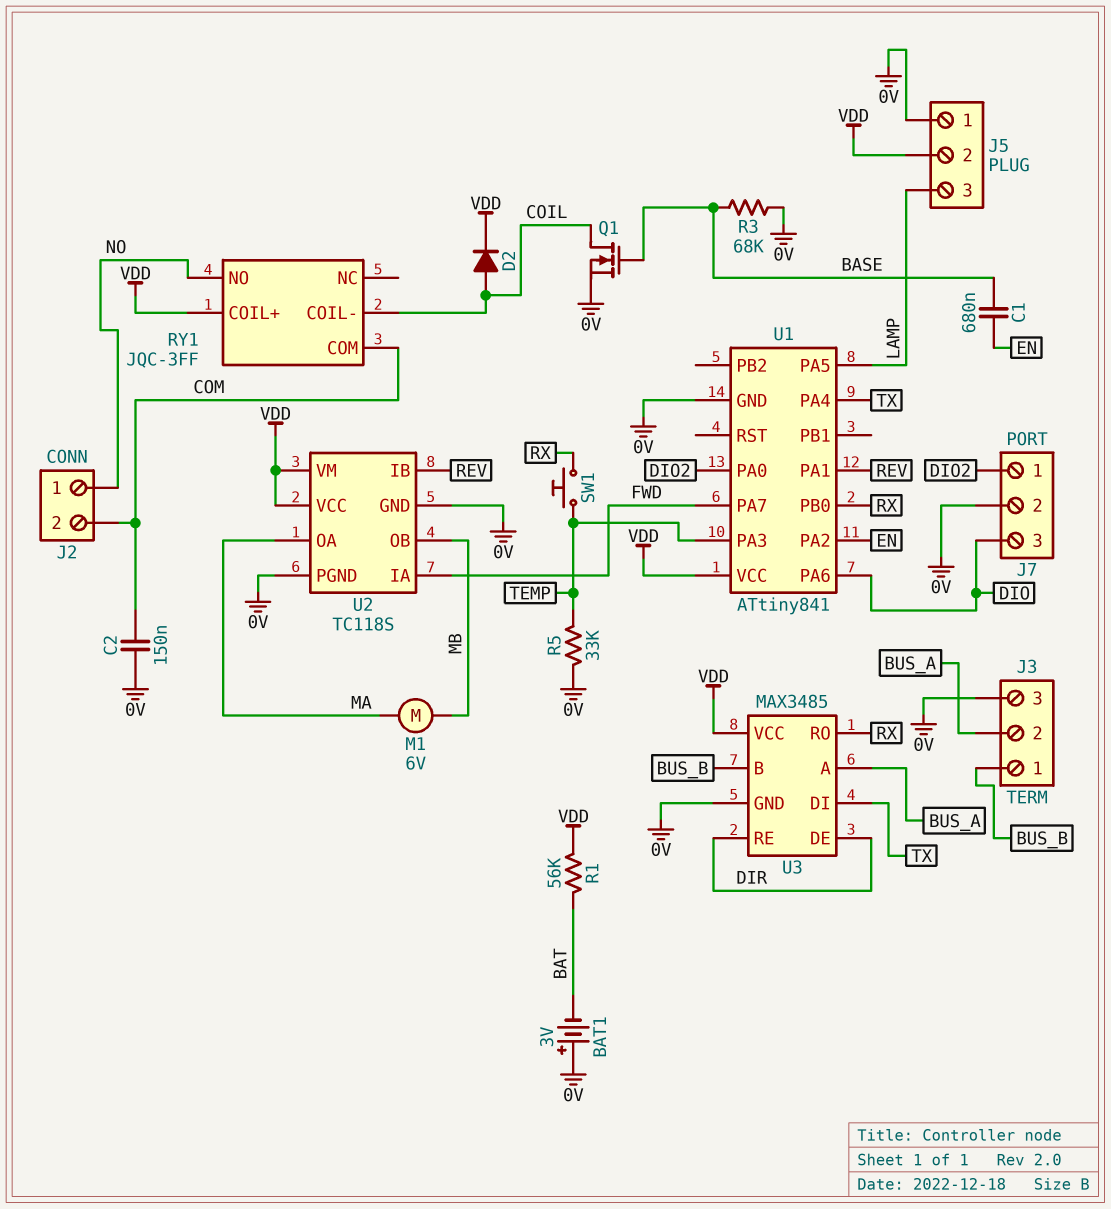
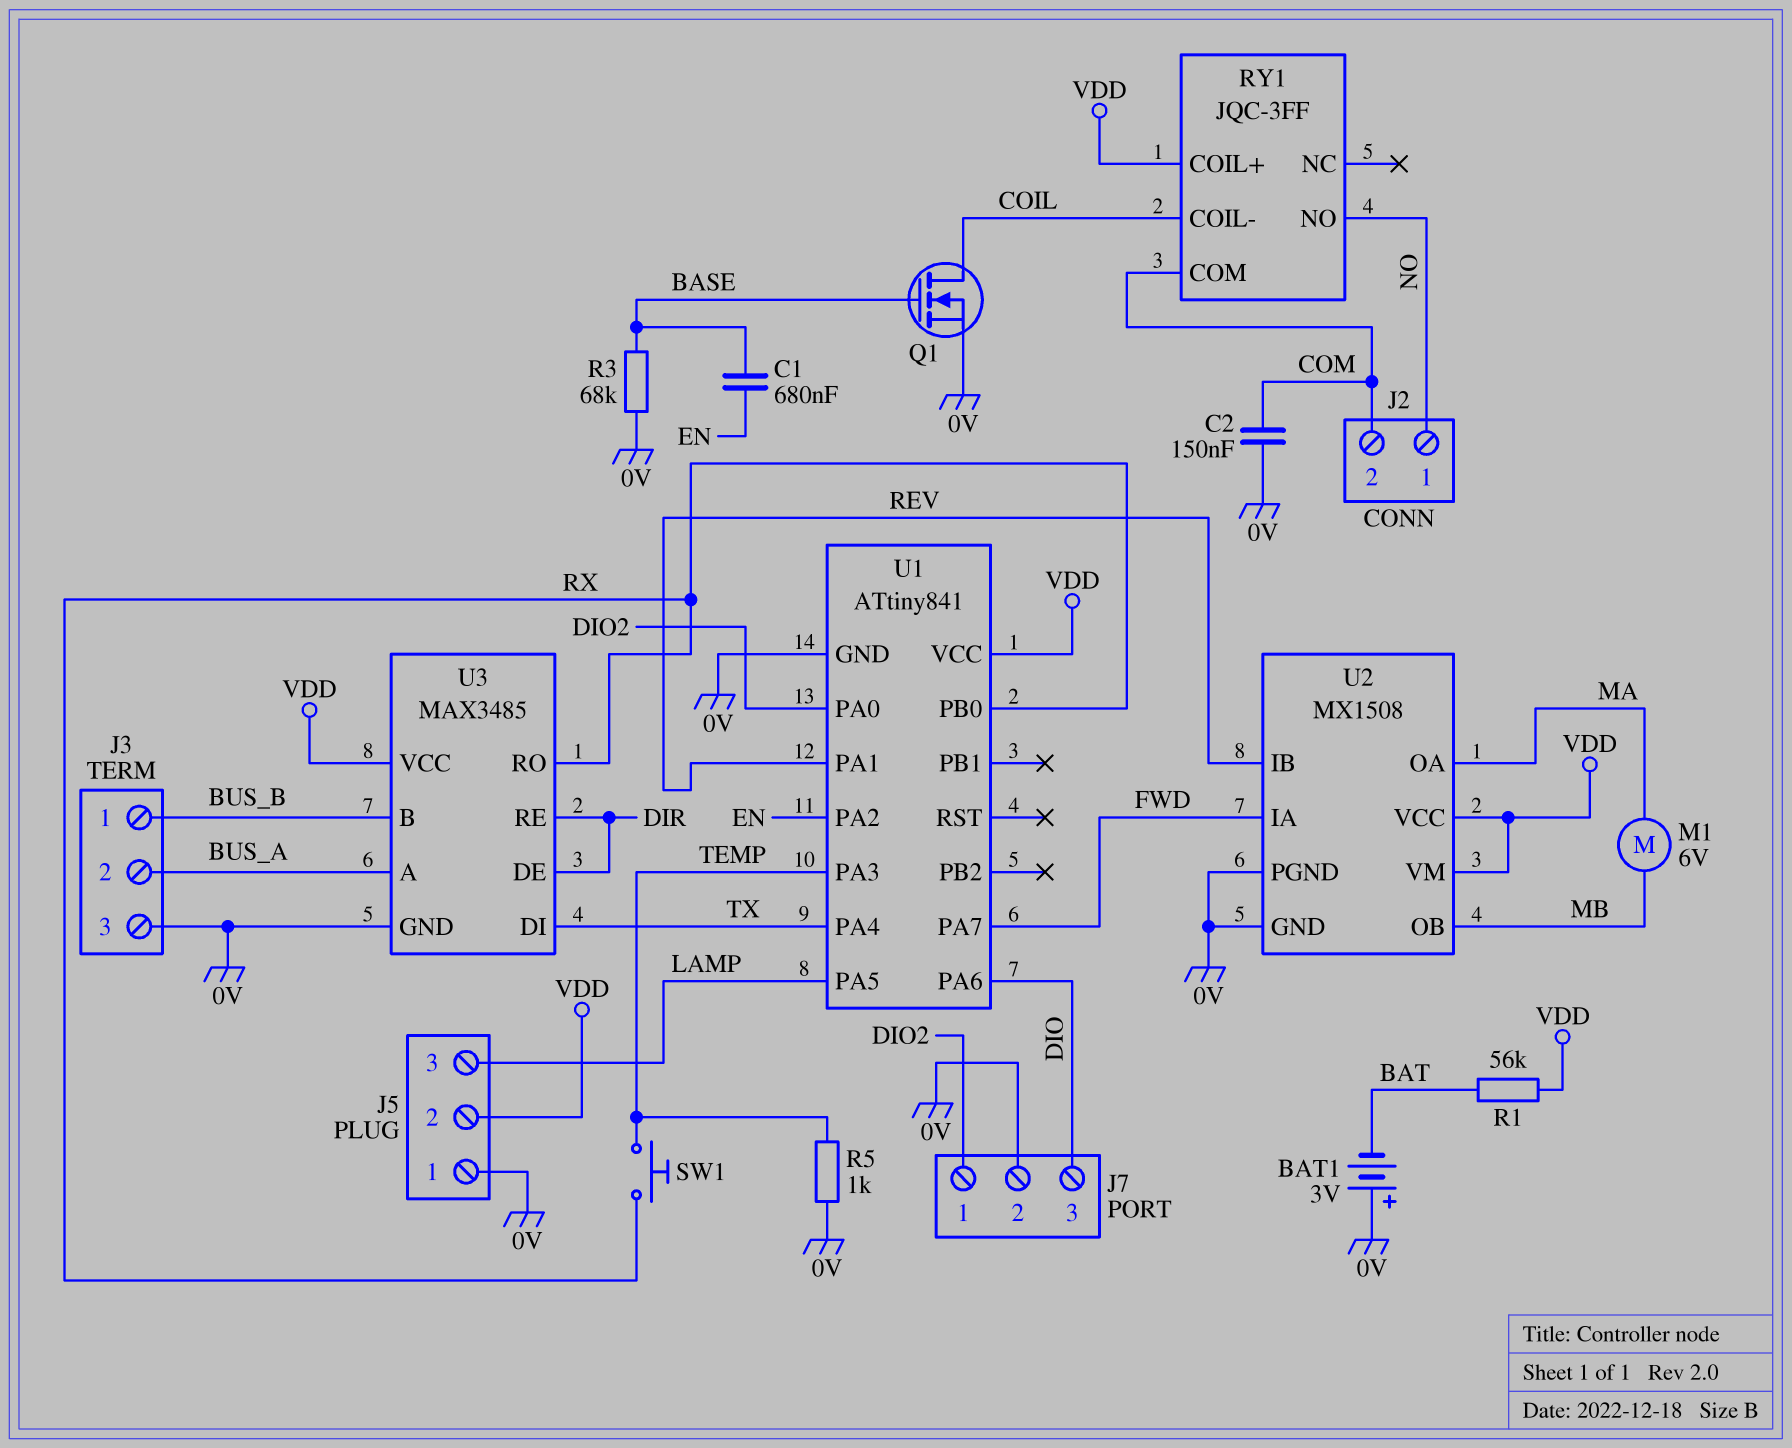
D2: diode (A COIL, K VDD) -> none
R5: 33k (0V, TEMP) -> 1k (0V, TEMP)
U2: TC118S -> MX1508

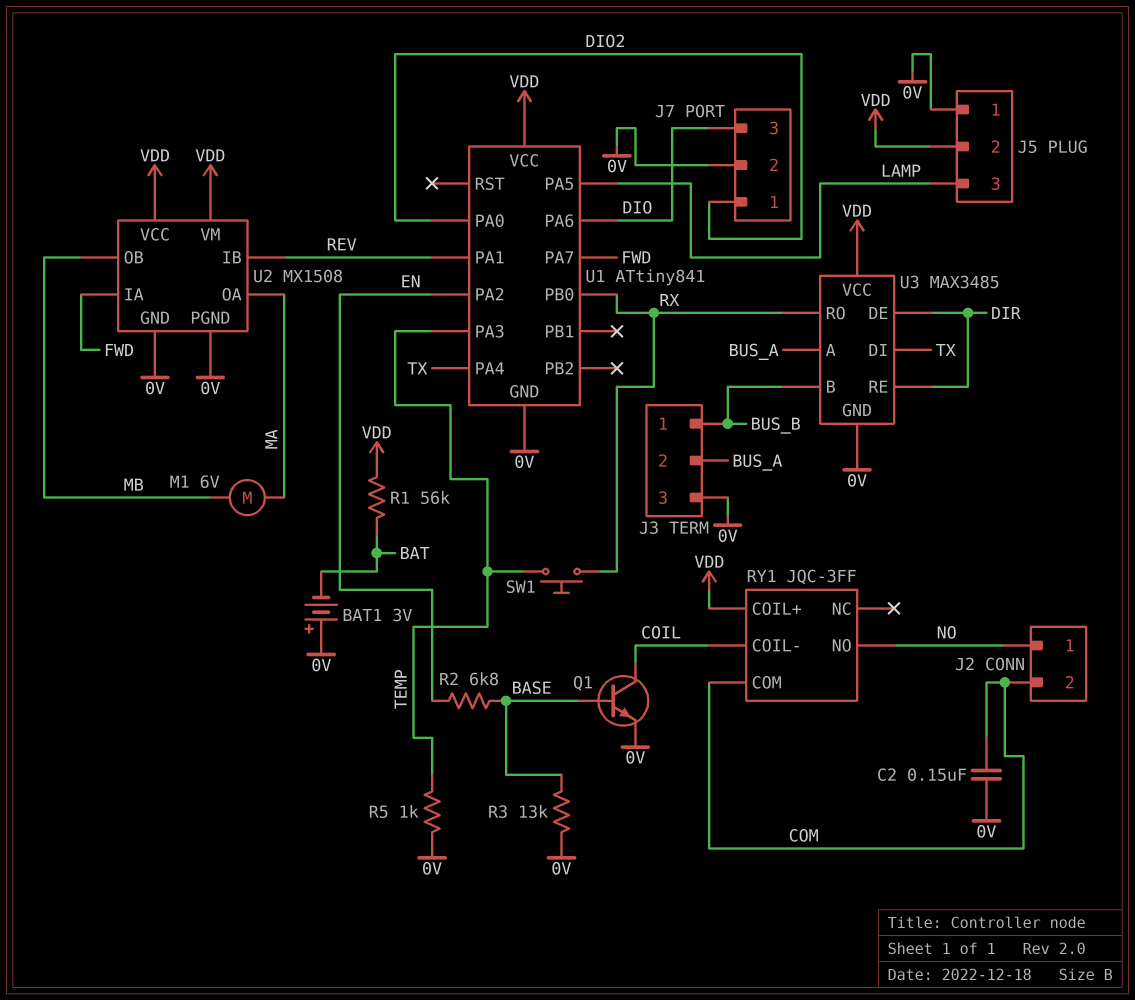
C1: 680nF (BASE, EN) -> none
Q1: NMOS (G BASE, D COIL, S 0V) -> NPN (B BASE, C COIL, E 0V)
R2: none -> 6.8k (BASE, EN)
R3: 68k (0V, BASE) -> 13k (0V, BASE)

